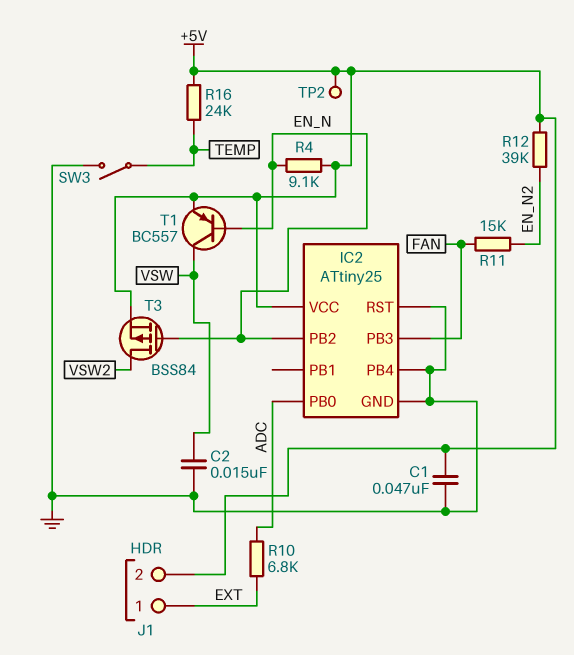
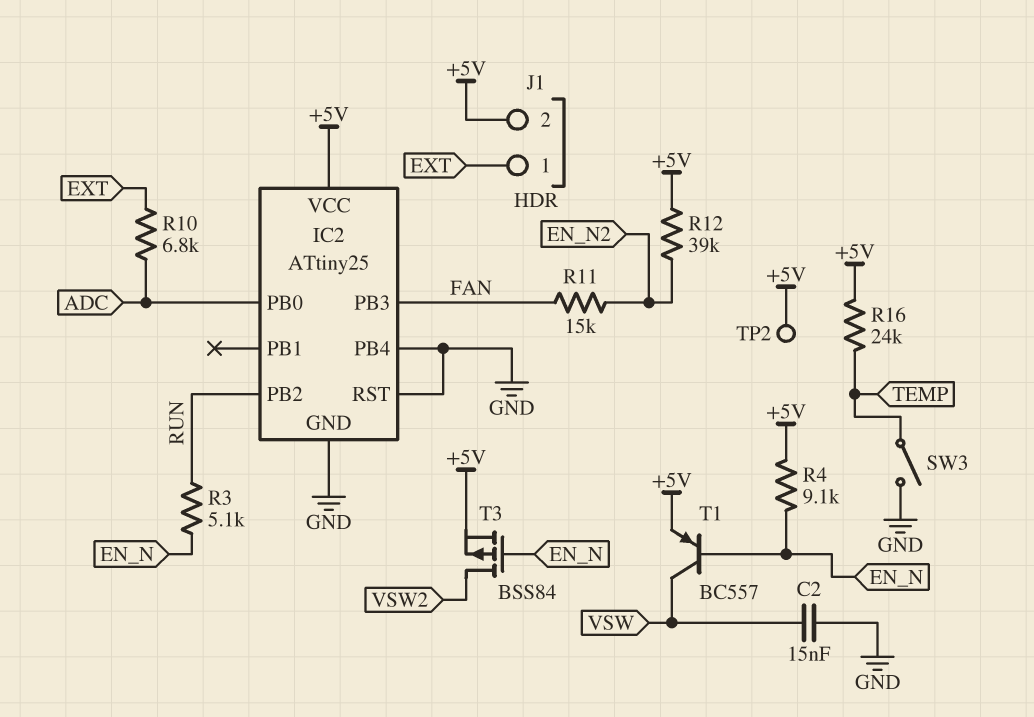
C1: 47nF (+5V, GND) -> none
IC2 pin PB2: EN_N -> RUN
R3: none -> 5.1k (EN_N, RUN)

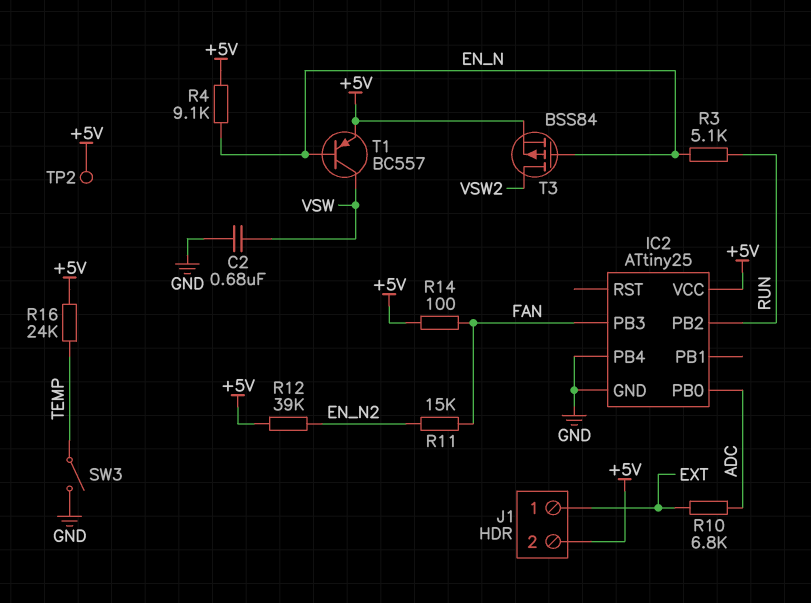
C2: 15nF (GND, VSW) -> 680nF (GND, VSW)
IC2 pin RST: GND -> none
R14: none -> 100 (+5V, FAN)

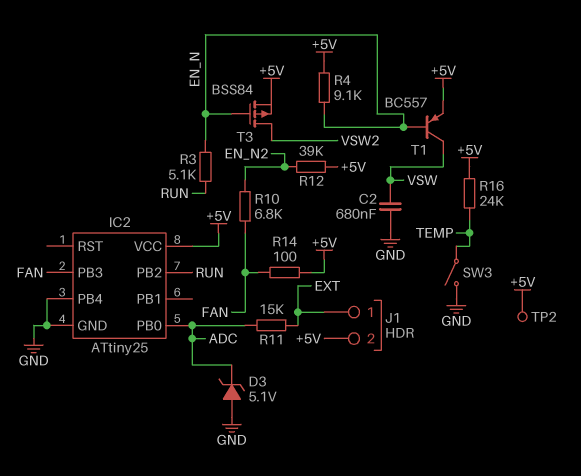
D3: none -> zener 5.1V (A GND, K ADC)
R10: 6.8k (ADC, EXT) -> 6.8k (EN_N2, FAN)
R11: 15k (EN_N2, FAN) -> 15k (ADC, EXT)

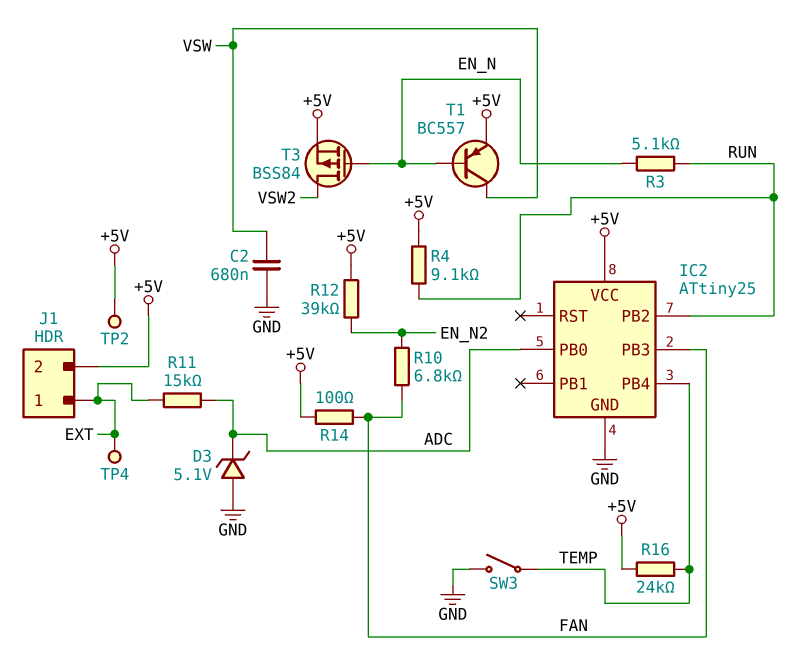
IC2 pin PB4: GND -> TEMP
R4: 9.1k (+5V, EN_N) -> 9.1k (+5V, RUN)
TP4: none -> test point (EXT)

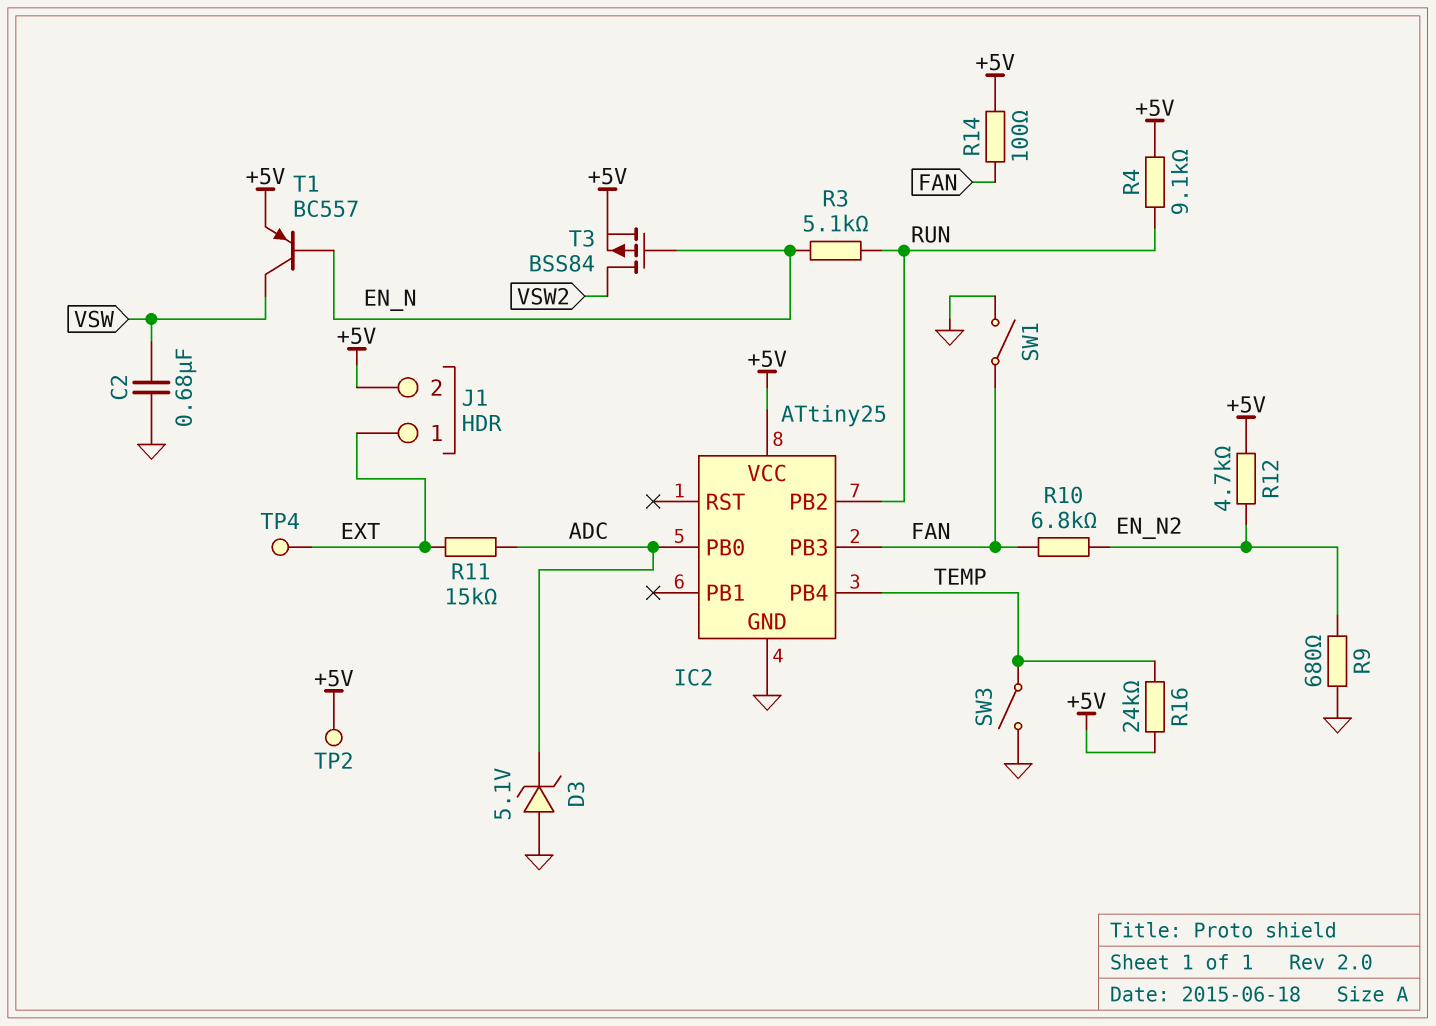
R9: none -> 680 (EN_N2, GND)
R12: 39k (+5V, EN_N2) -> 4.7k (+5V, EN_N2)
SW1: none -> switch (FAN, GND)

